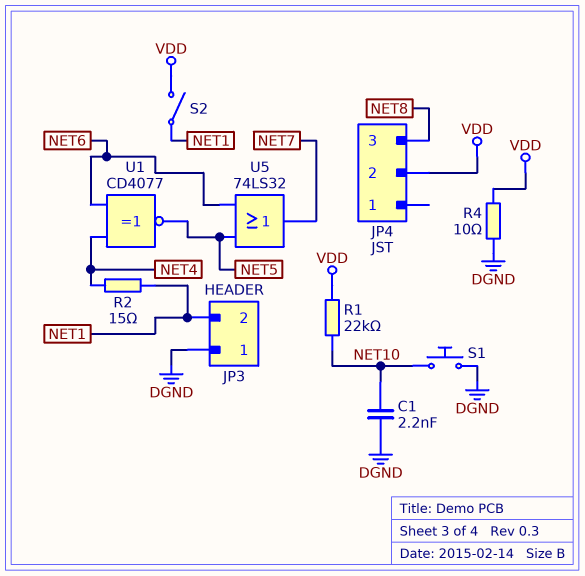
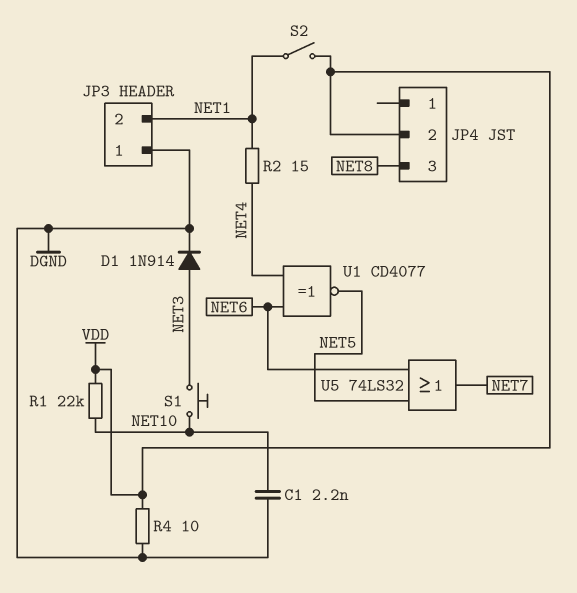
D1: none -> diode 1N914 (A NET3, K DGND)
S1: button (DGND, NET10) -> button (NET3, NET10)

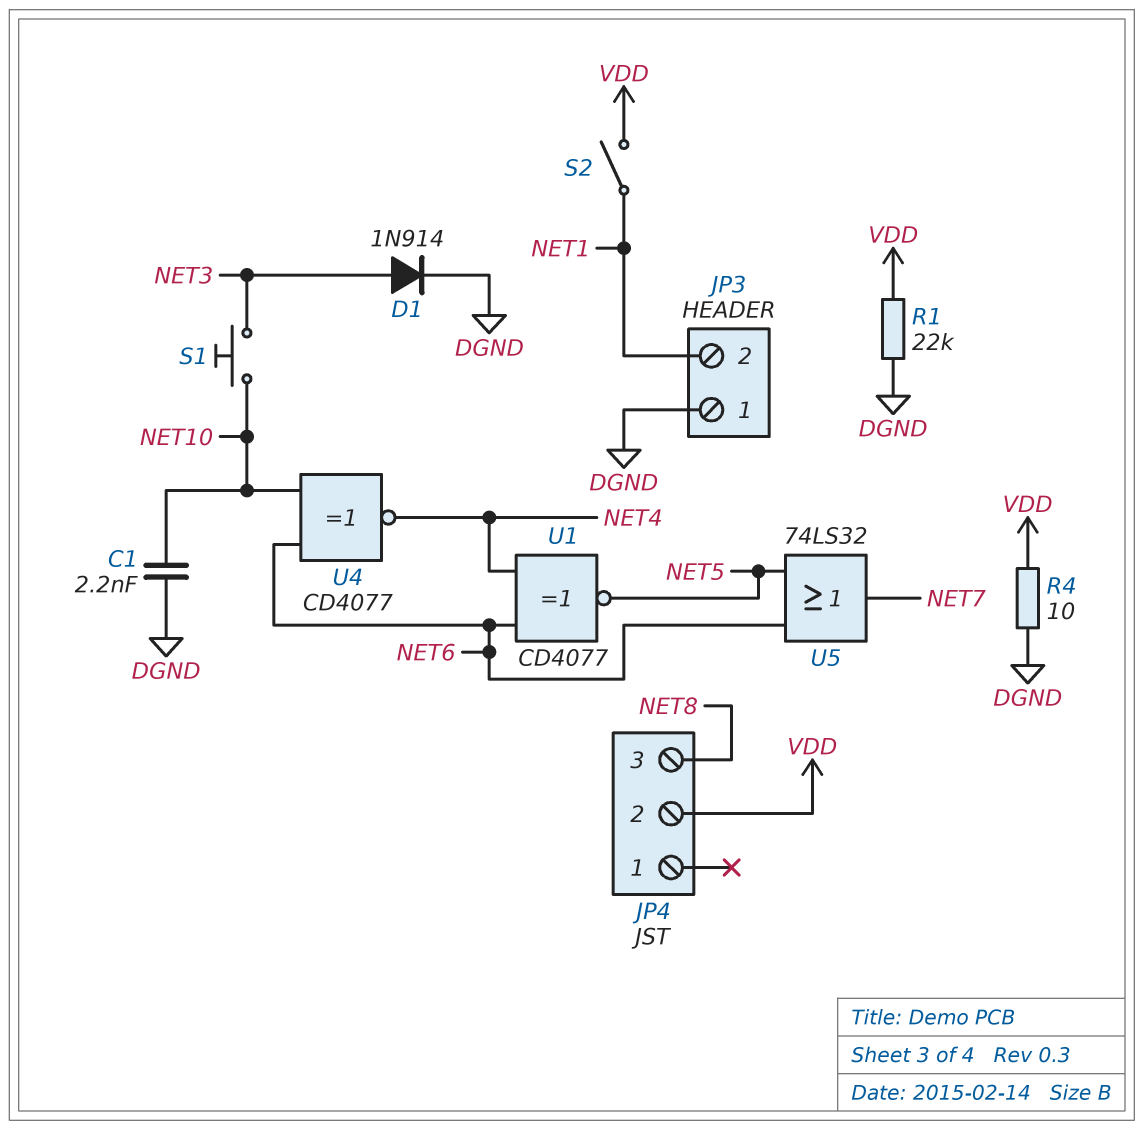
R1: 22k (NET10, VDD) -> 22k (DGND, VDD)
R2: 15 (NET1, NET4) -> none
U4: none -> XNOR CD4077 (in NET6, in NET10, out NET4)

